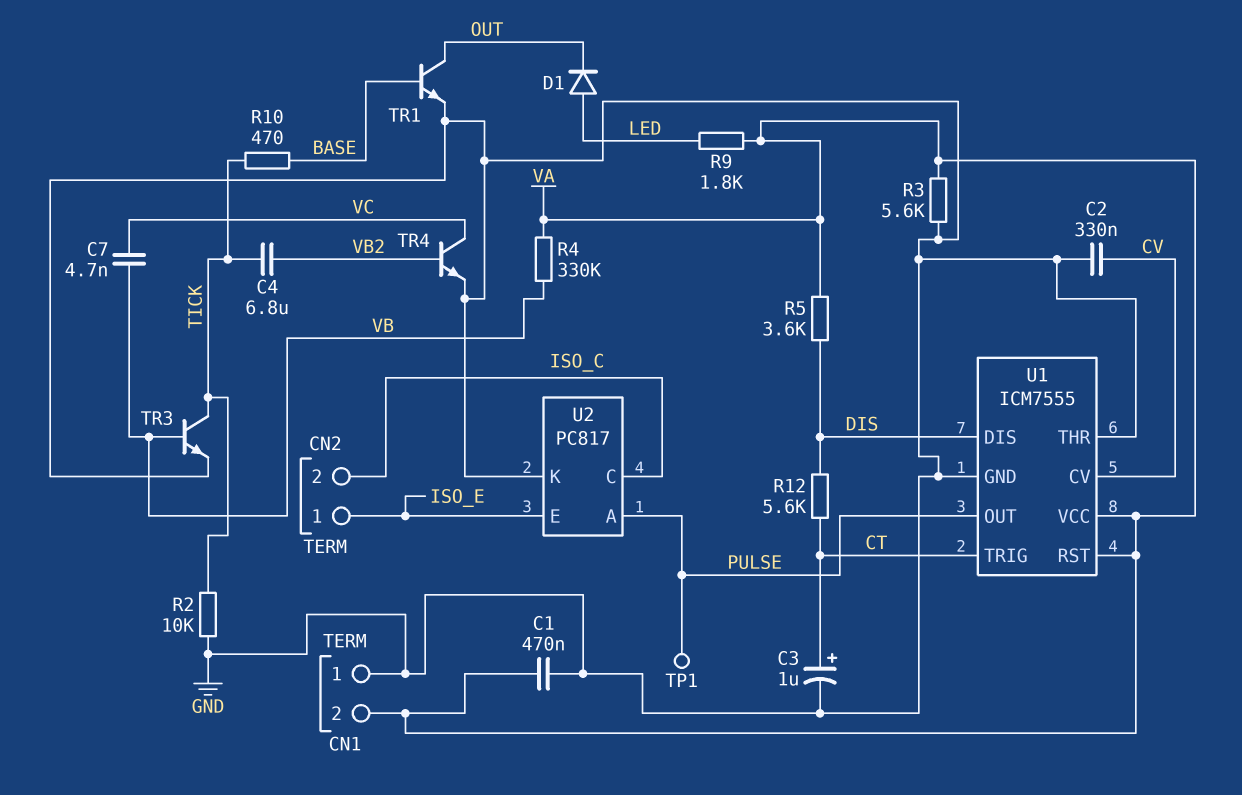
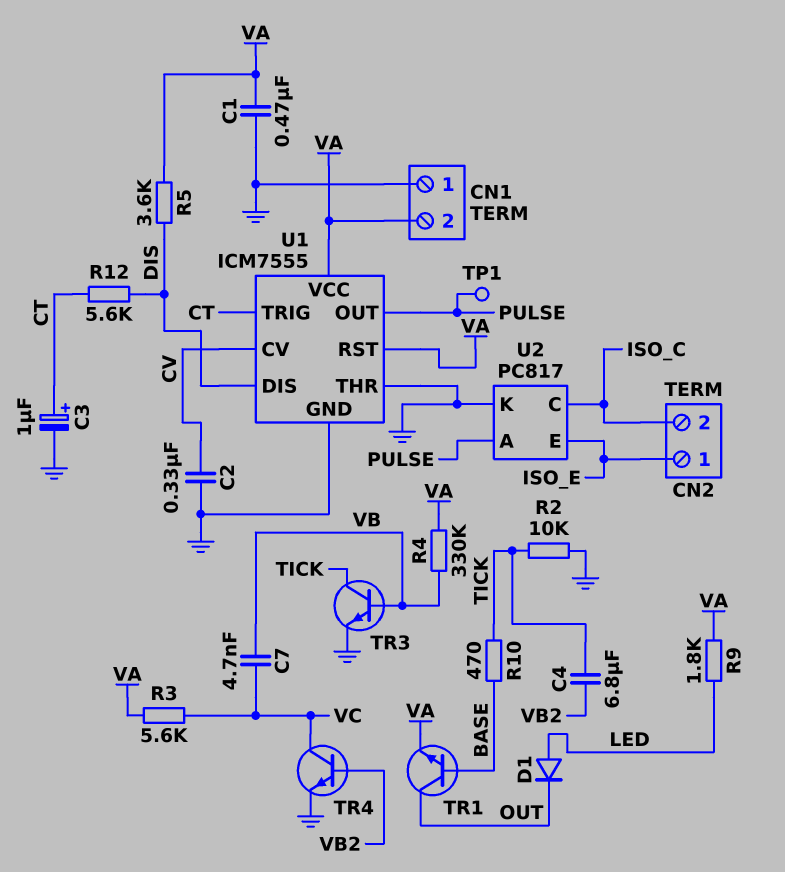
R3: 5.6k (GND, VA) -> 5.6k (VA, VC)
TR1: NPN (B BASE, C OUT, E GND) -> NPN (B BASE, C OUT, E VA)

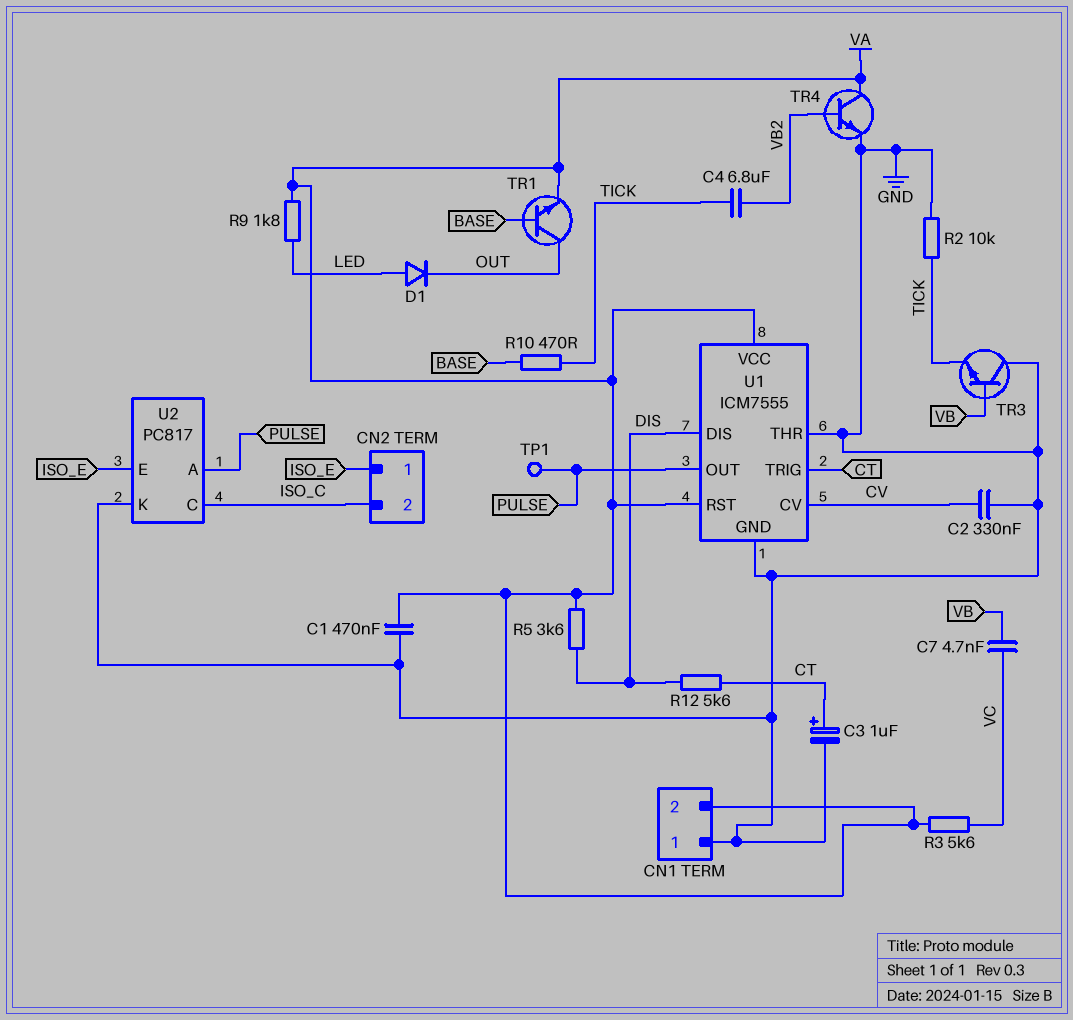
R4: 330k (VA, VB) -> none
TR3: NPN (B VB, C TICK, E GND) -> NPN (B VB, C GND, E TICK)
TR4: NPN (B VB2, C VC, E GND) -> NPN (B VB2, C VA, E GND)

